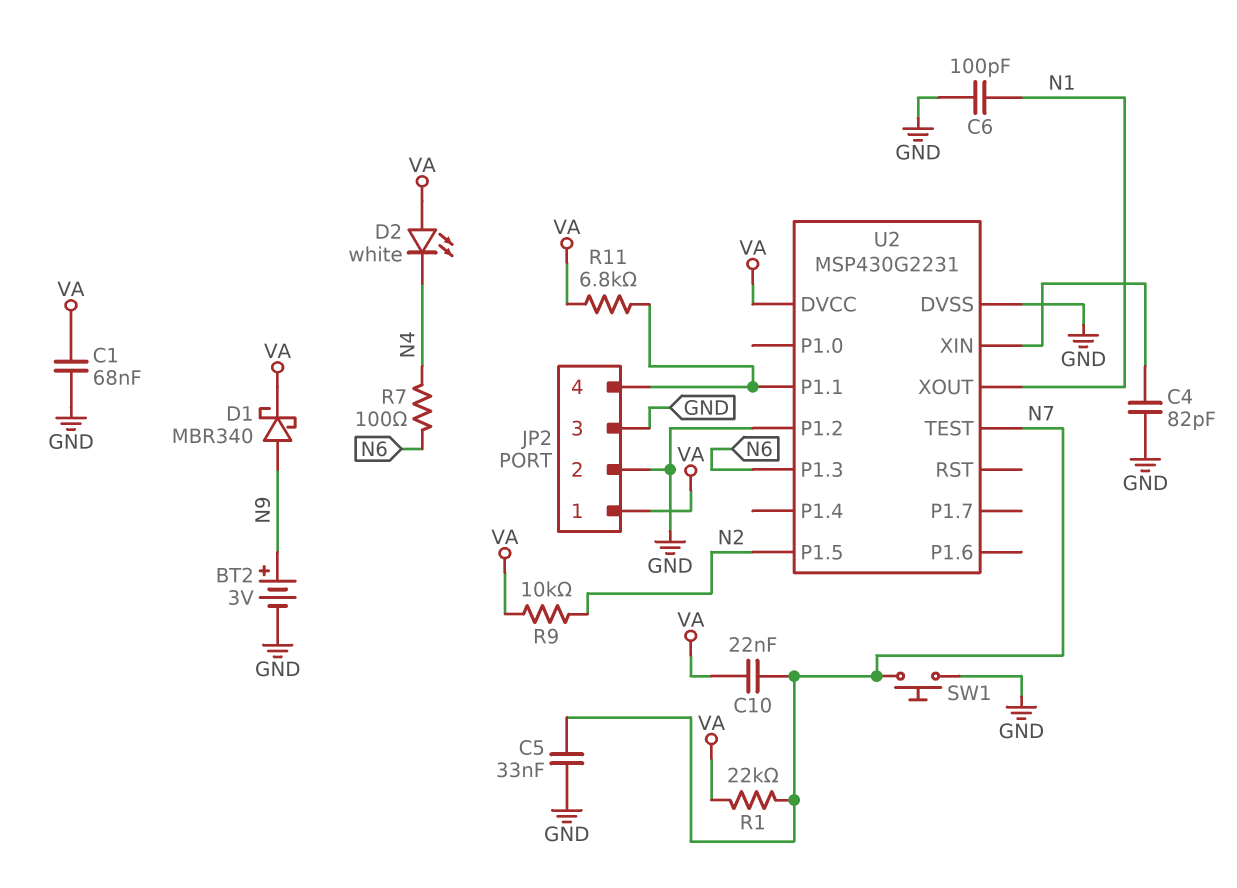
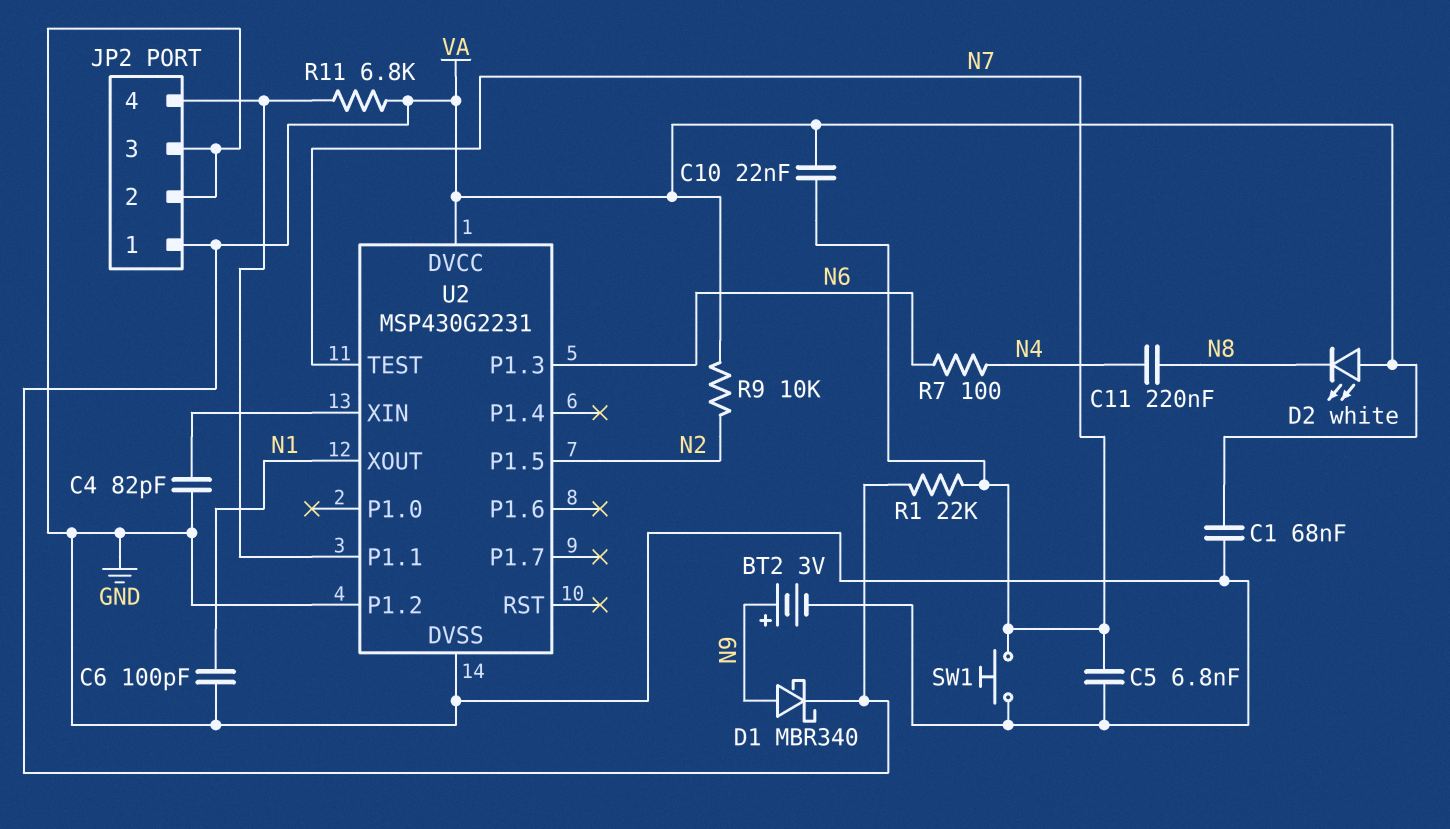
C5: 33nF (GND, N7) -> 6.8nF (GND, N7)
C11: none -> 220nF (N4, N8)
D2: LED white (A VA, K N4) -> LED white (A VA, K N8)

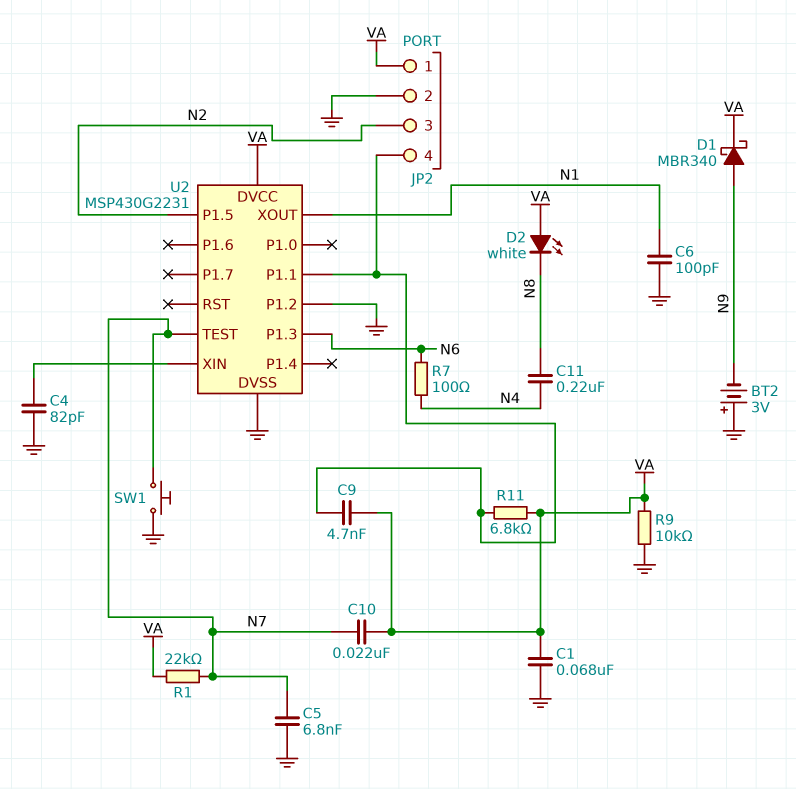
BT2: 3V (plus N9, minus GND) -> 3V (plus GND, minus N9)
C9: none -> 4.7nF (JP2/4, VA)
JP2 pin 3: GND -> N2
R9: 10k (N2, VA) -> 10k (GND, VA)

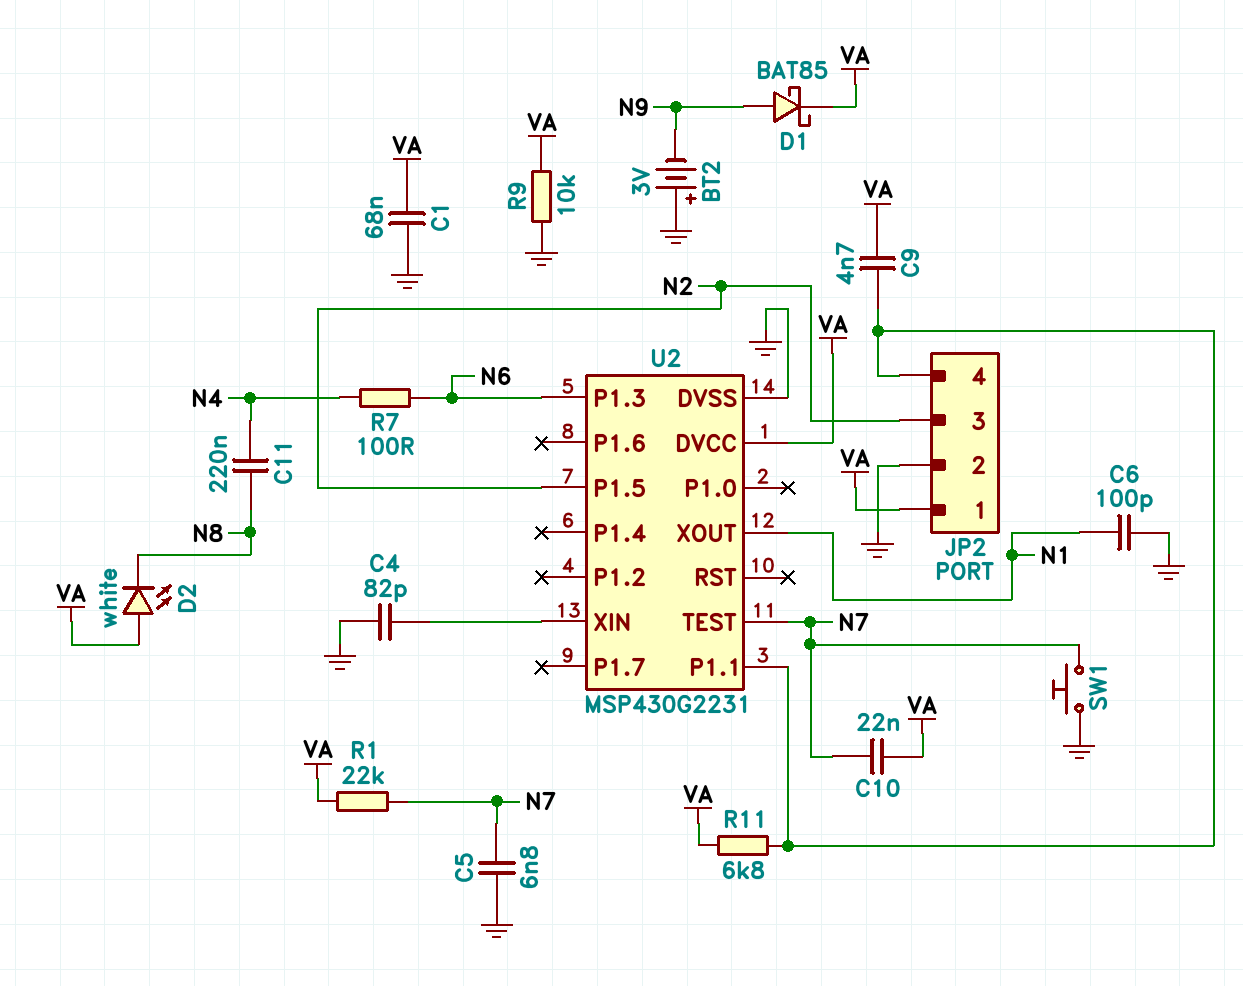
D1: schottky MBR340 (A N9, K VA) -> schottky BAT85 (A N9, K VA)
U2 pin P1.2: GND -> none

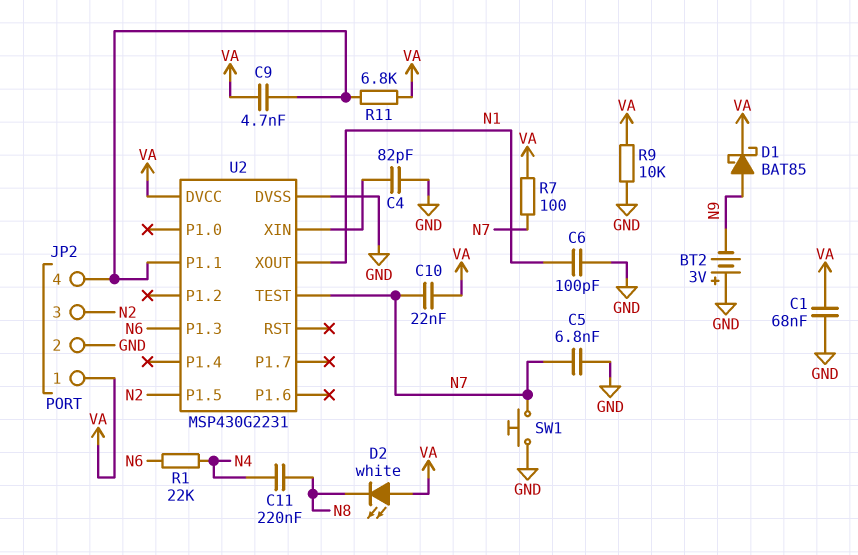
R1: 22k (N7, VA) -> 22k (N4, N6)
R7: 100 (N4, N6) -> 100 (N7, VA)

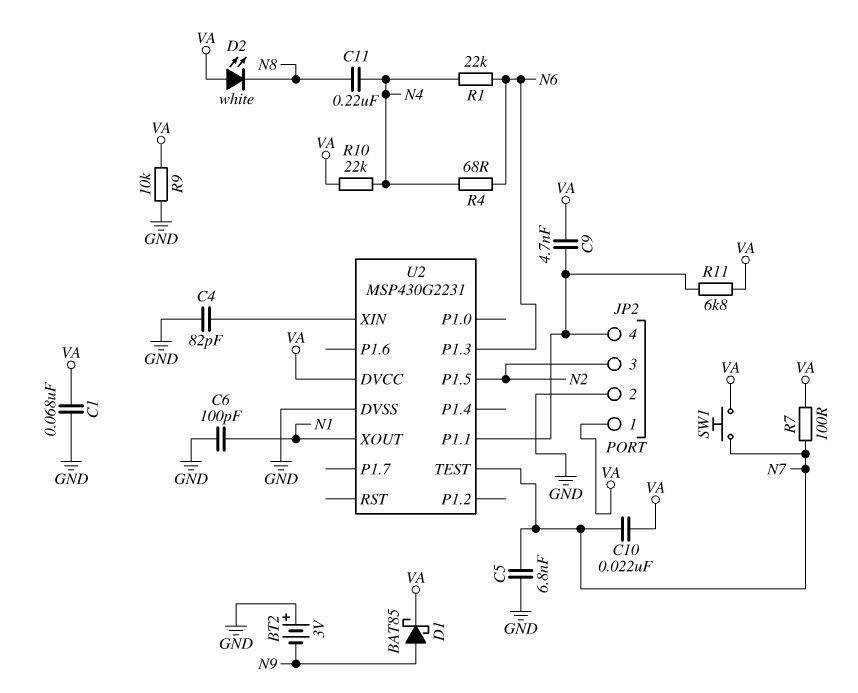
R4: none -> 68 (N4, N6)
R10: none -> 22k (N4, VA)
SW1: button (GND, N7) -> button (N7, VA)

